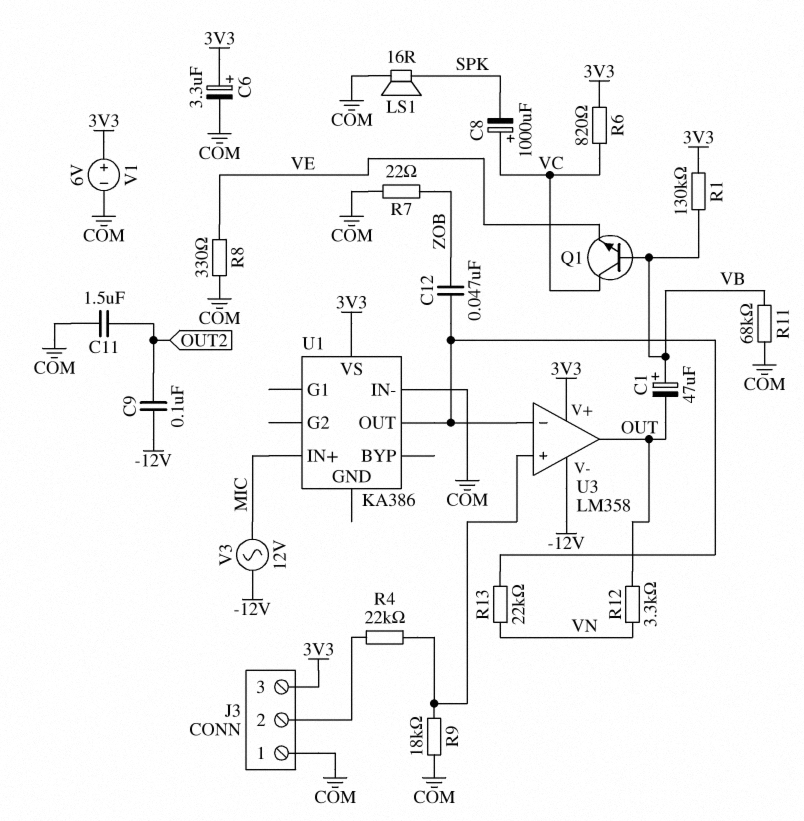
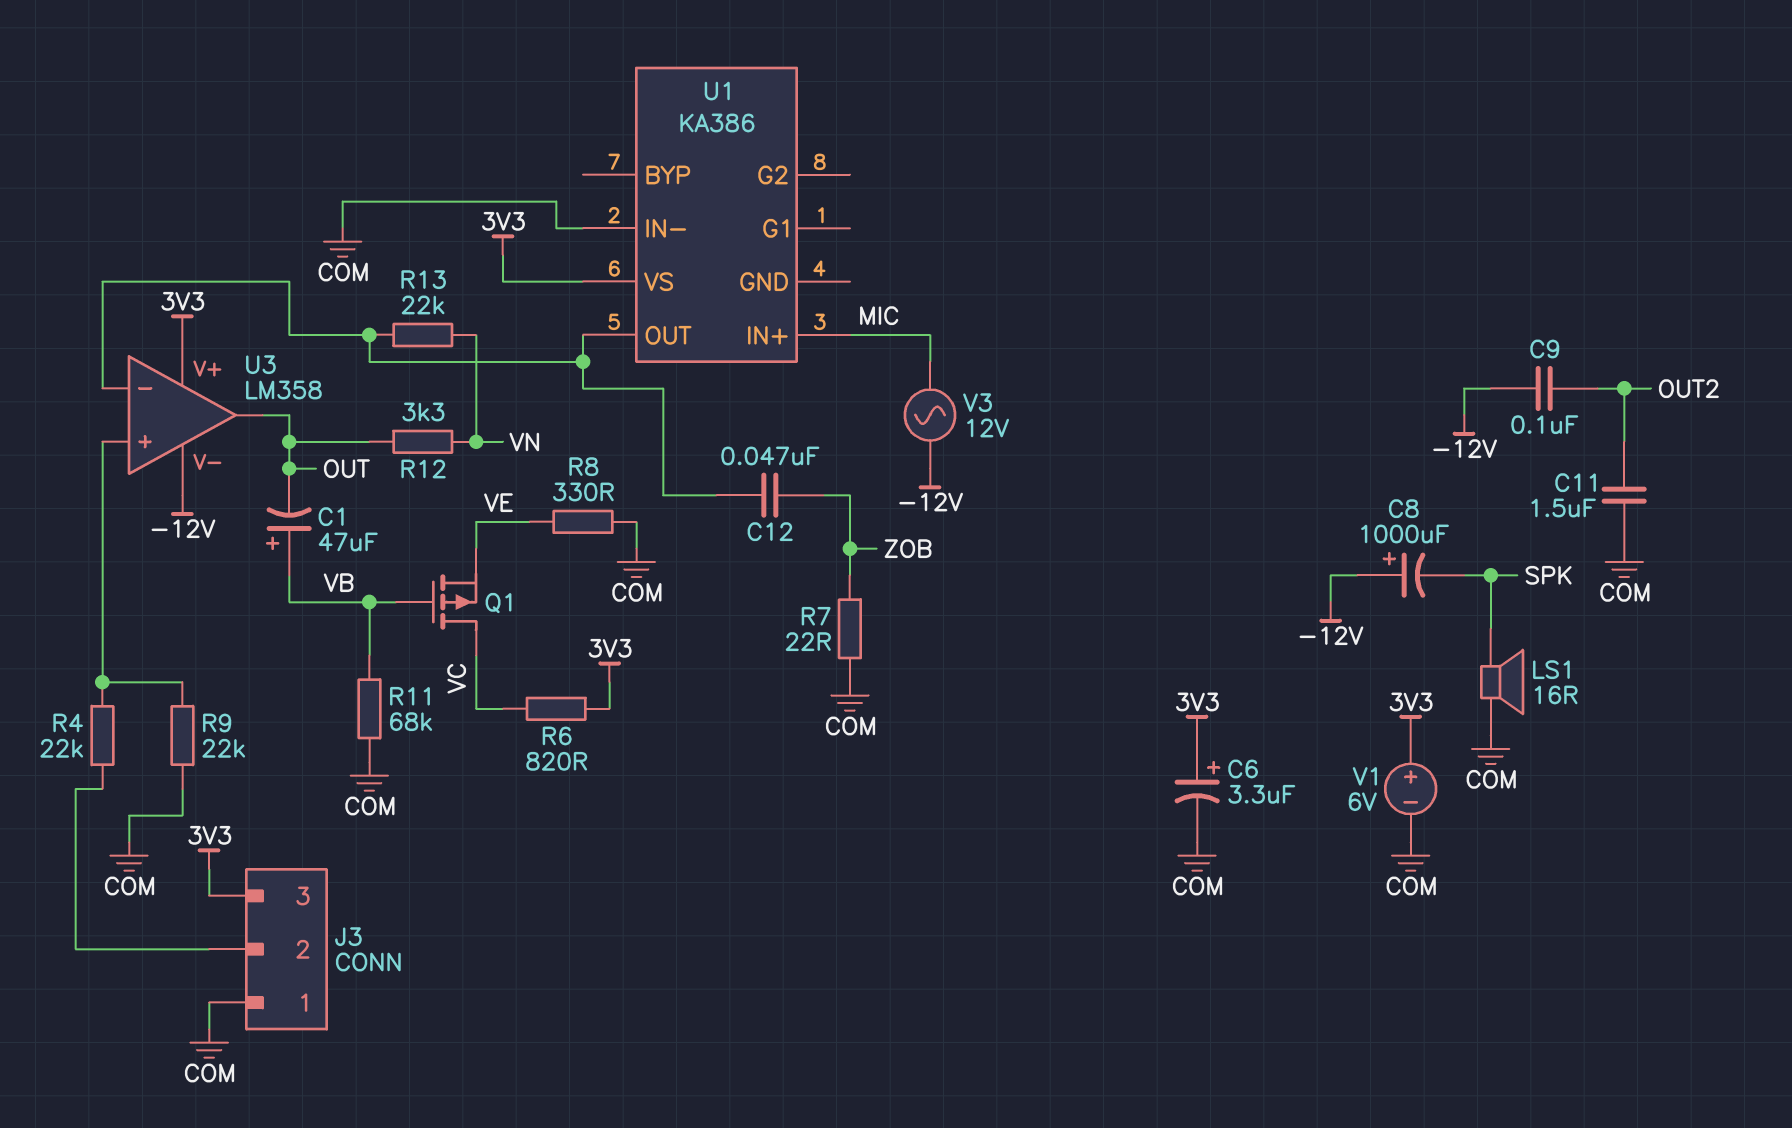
C8: 1000uF (plus VC, minus SPK) -> 1000uF (plus -12V, minus SPK)
Q1: NPN (B VB, C VC, E VE) -> PMOS (G VB, D VC, S VE)
R1: 130k (3V3, VB) -> none
R9: 18k (COM, U3/in+) -> 22k (COM, U3/in+)

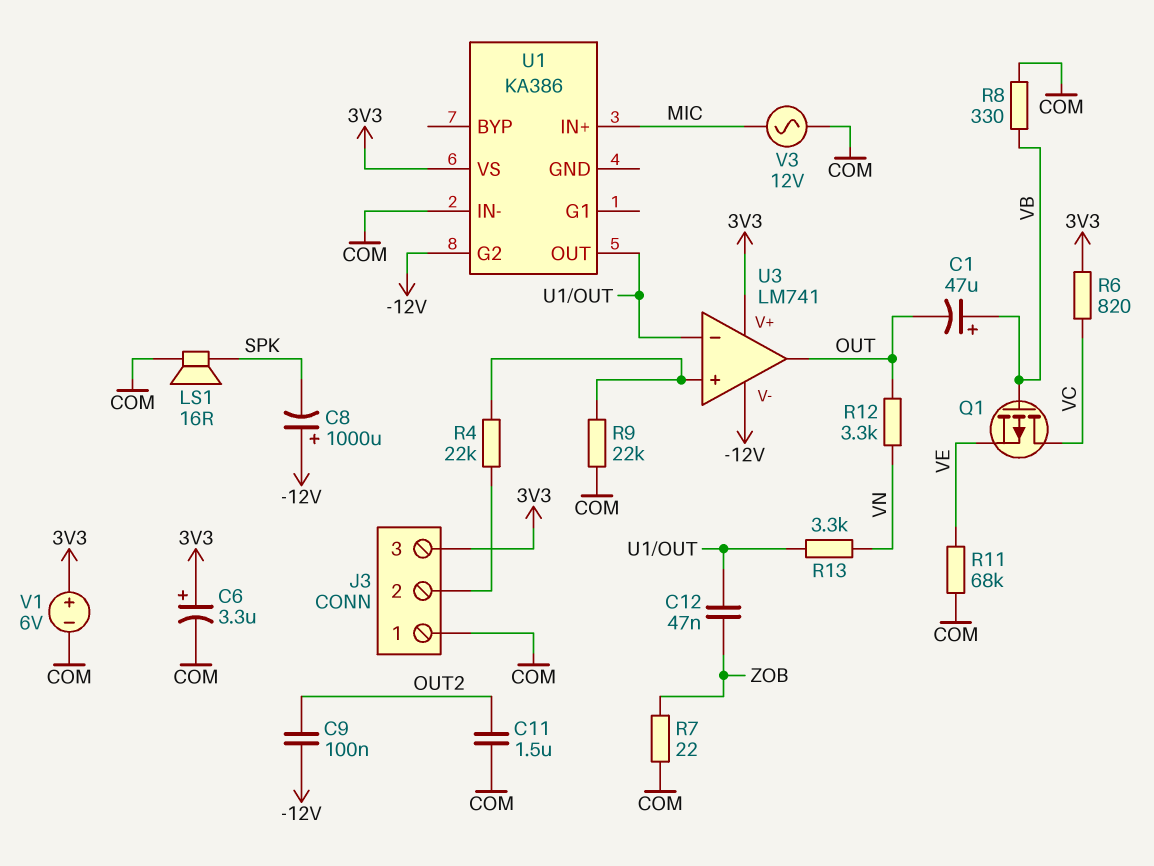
R8: 330 (COM, VE) -> 330 (COM, VB)
R11: 68k (COM, VB) -> 68k (COM, VE)
R13: 22k (U1/OUT, VN) -> 3.3k (U1/OUT, VN)
U1 pin G2: none -> -12V
U3: LM358 -> LM741
V3: AC 12V (-12V, MIC) -> AC 12V (COM, MIC)

